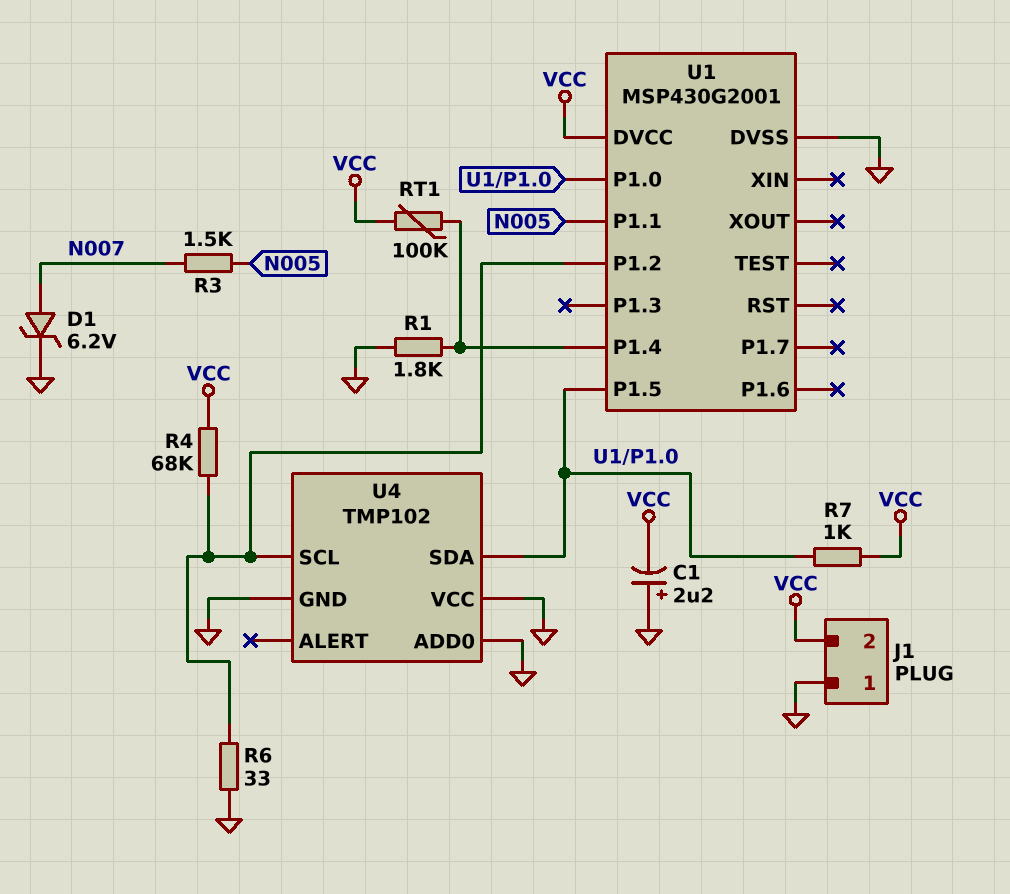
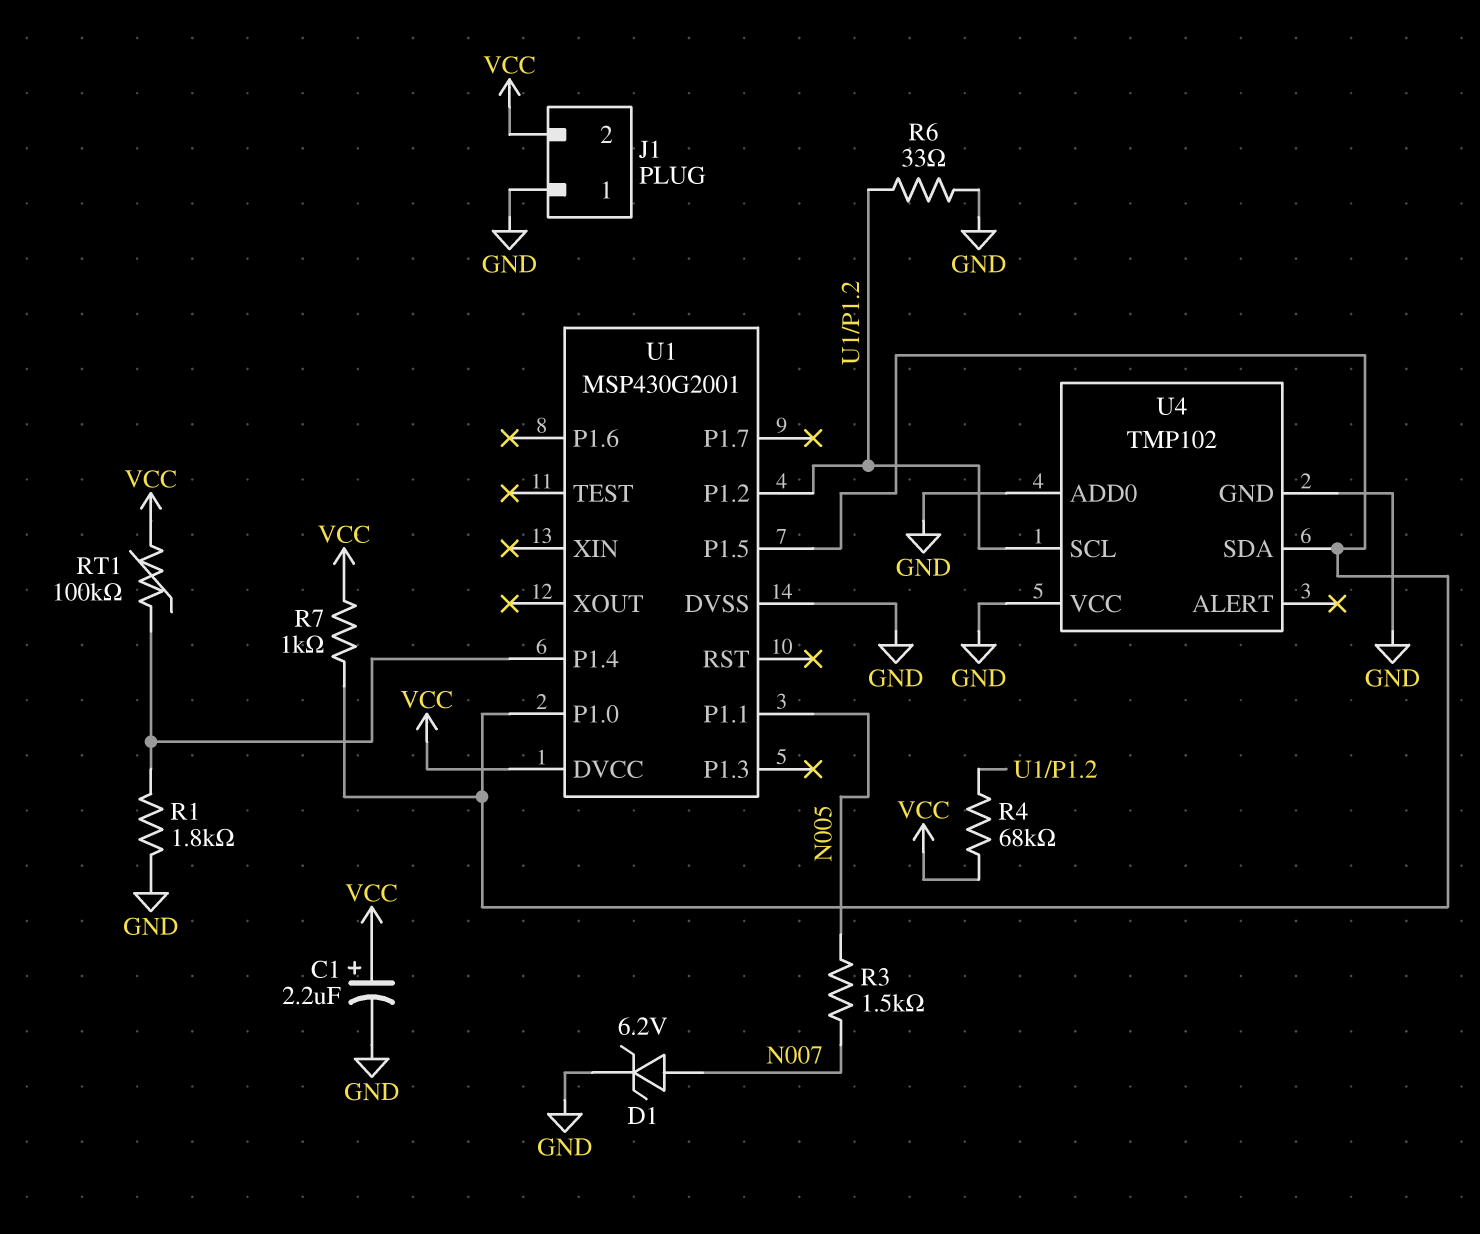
C1: 2.2uF (plus GND, minus VCC) -> 2.2uF (plus VCC, minus GND)

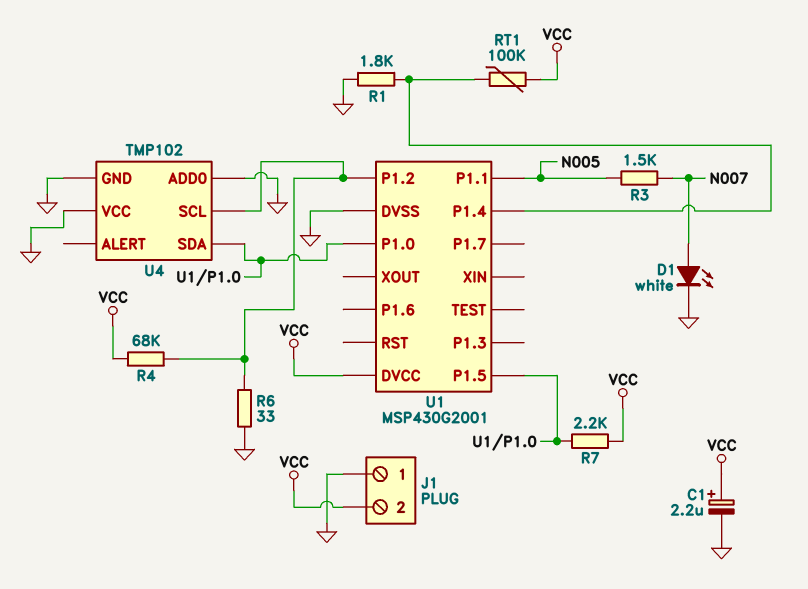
D1: zener 6.2V (A N007, K GND) -> LED white (A N007, K GND)
R7: 1k (U1/P1.0, VCC) -> 2.2k (U1/P1.0, VCC)

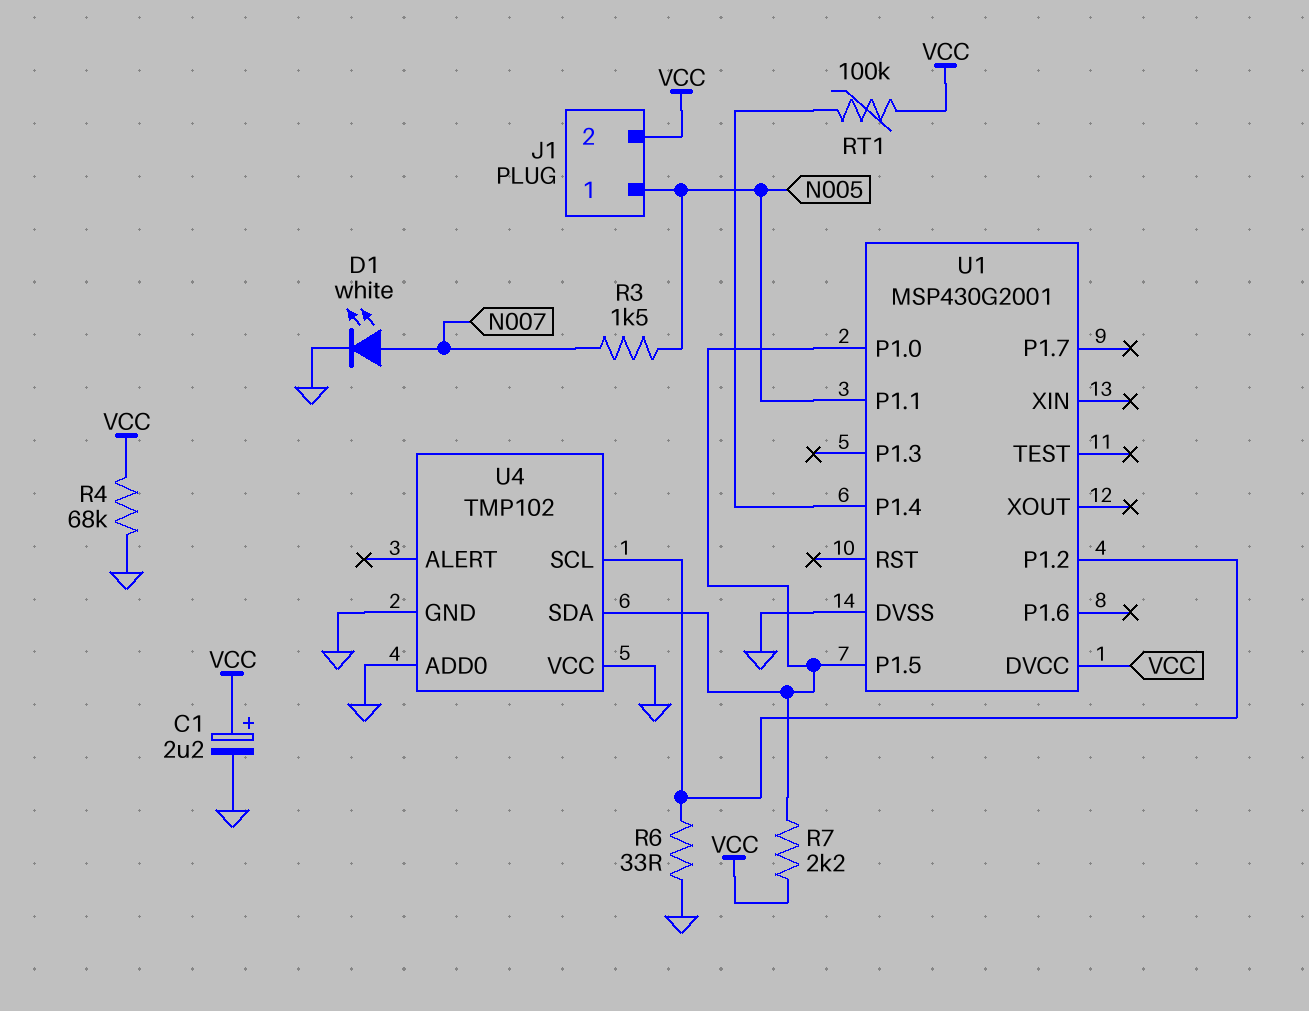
J1 pin 1: GND -> N005
R1: 1.8k (GND, U1/P1.4) -> none
R4: 68k (U1/P1.2, VCC) -> 68k (GND, VCC)

